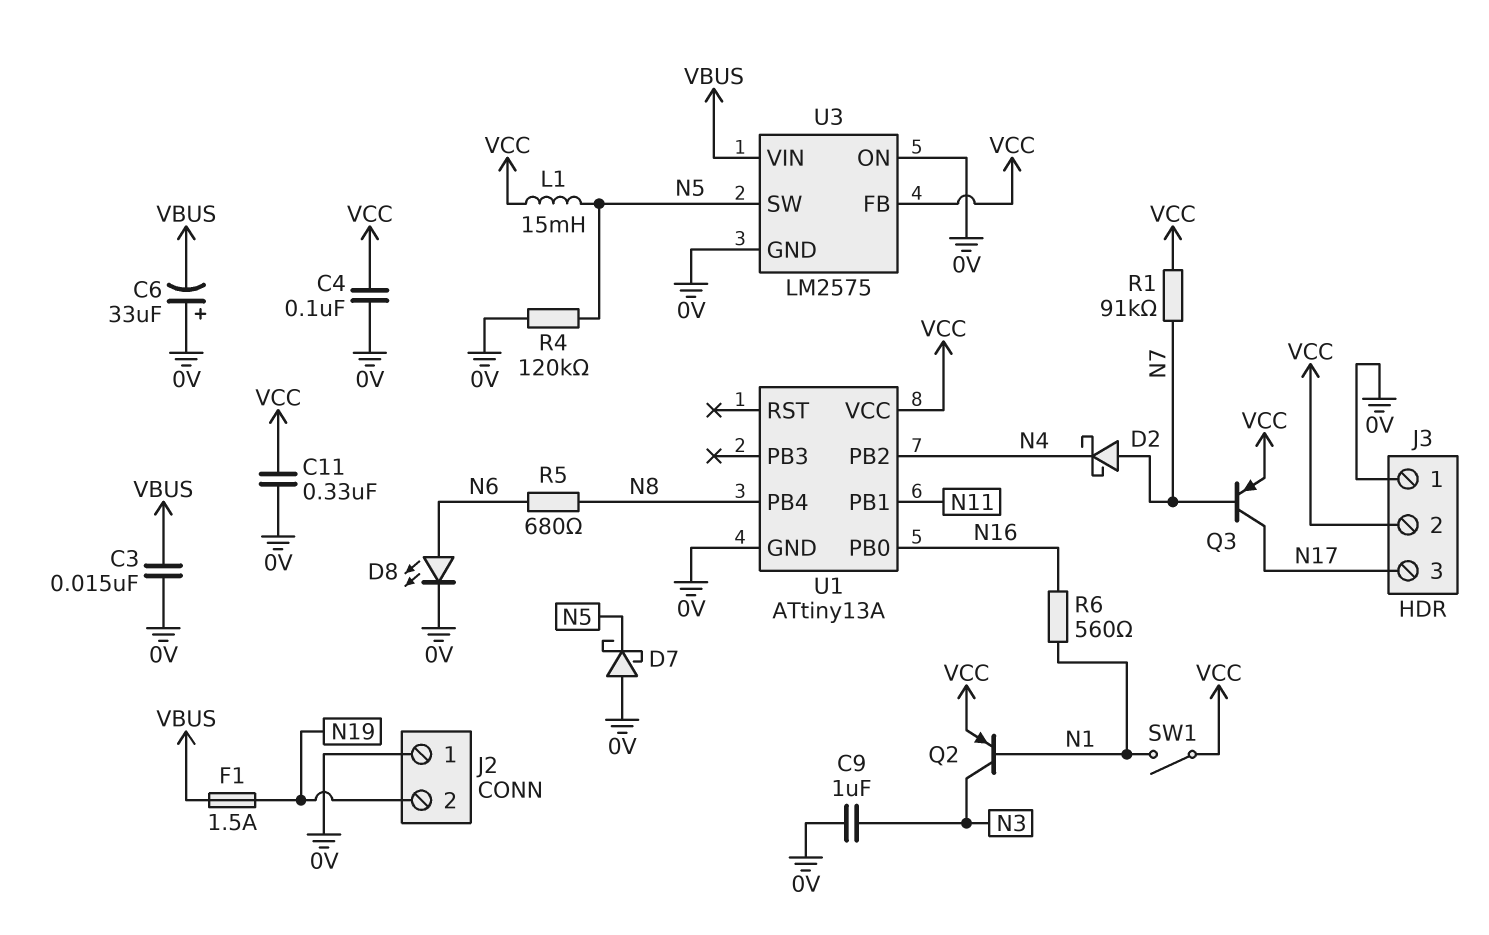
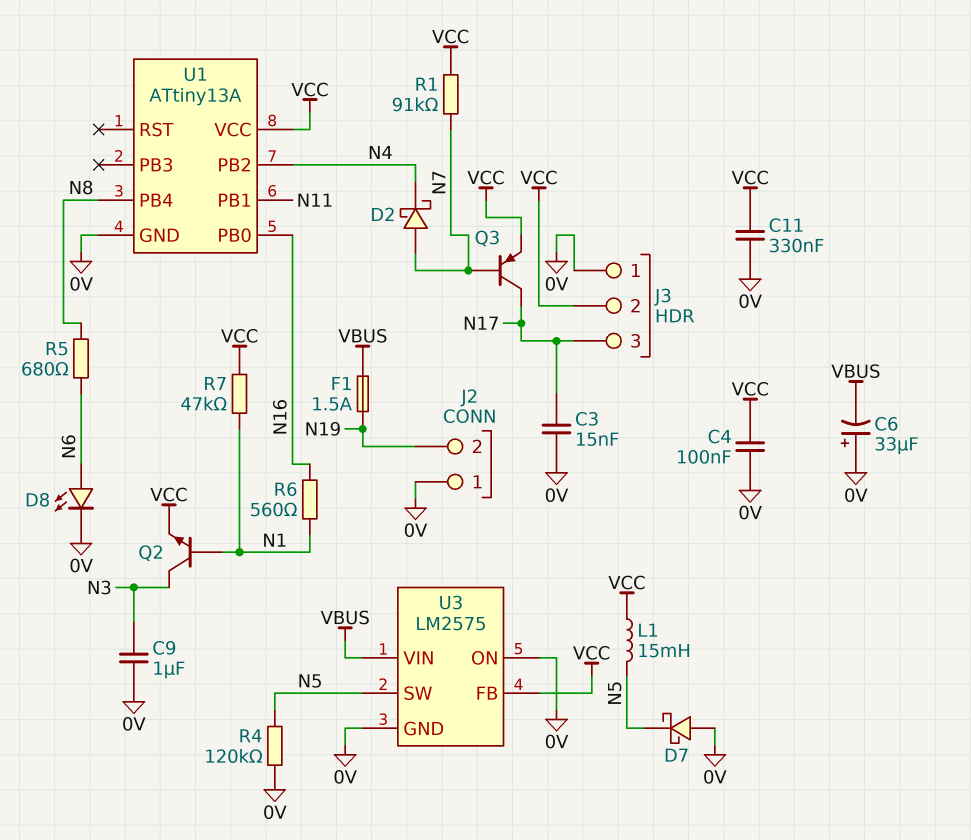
C3: 15nF (0V, VBUS) -> 15nF (0V, N17)
Q2: PNP (B N1, C N3, E VCC) -> NPN (B N1, C N3, E VCC)
R7: none -> 47k (N1, VCC)
SW1: switch (N1, VCC) -> none

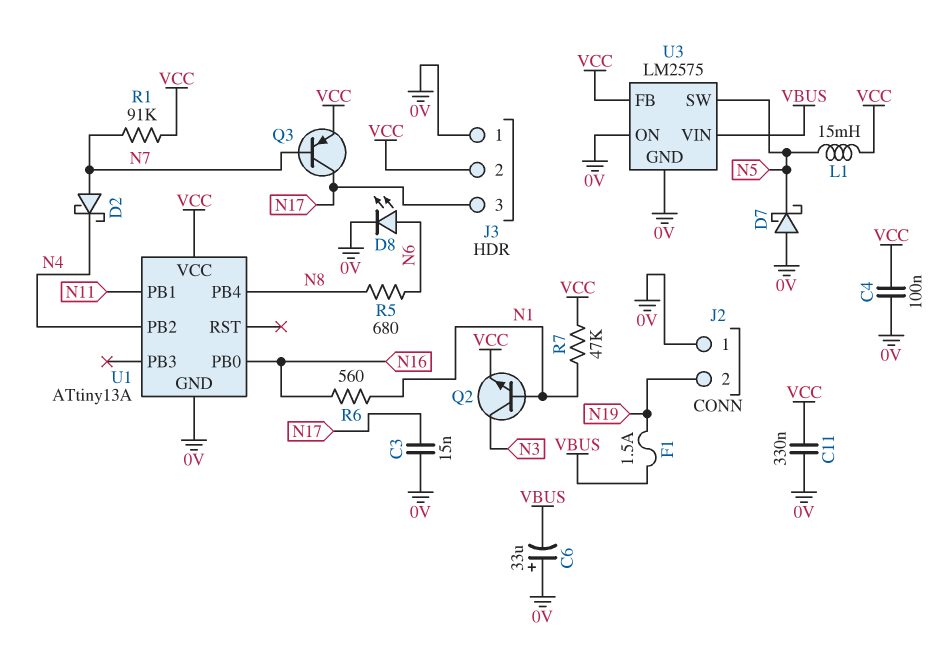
C9: 1uF (0V, N3) -> none
R4: 120k (0V, N5) -> none

